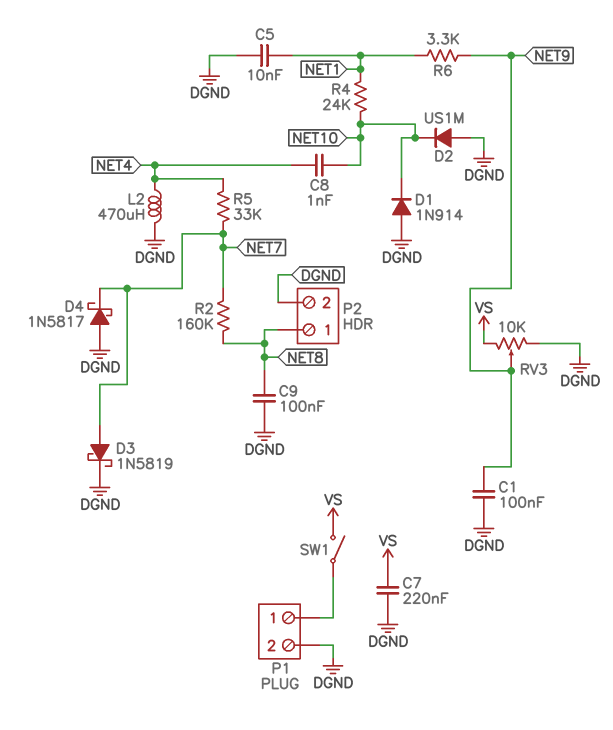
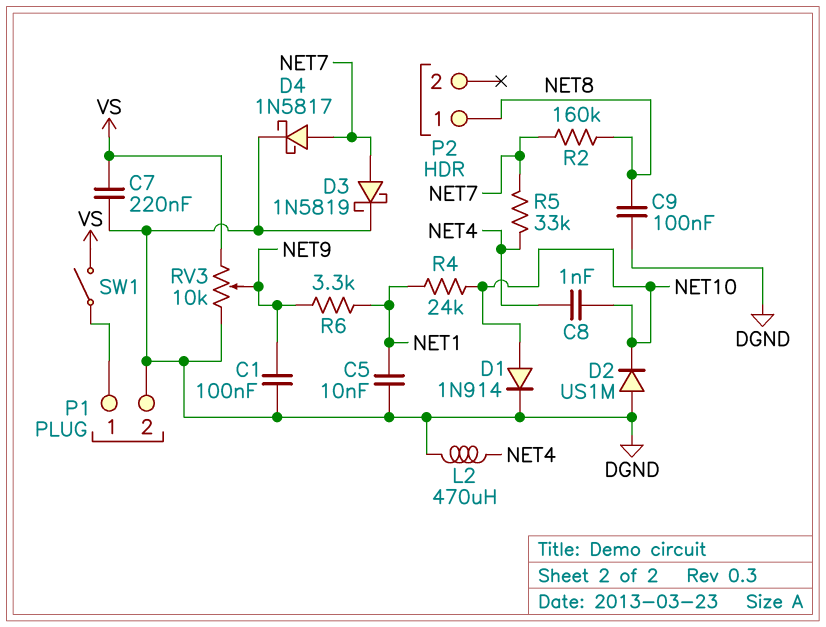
D1: diode 1N914 (A DGND, K NET10) -> diode 1N914 (A NET10, K DGND)
D4: schottky 1N5817 (A DGND, K NET7) -> schottky 1N5817 (A NET7, K DGND)
P2 pin 2: DGND -> none

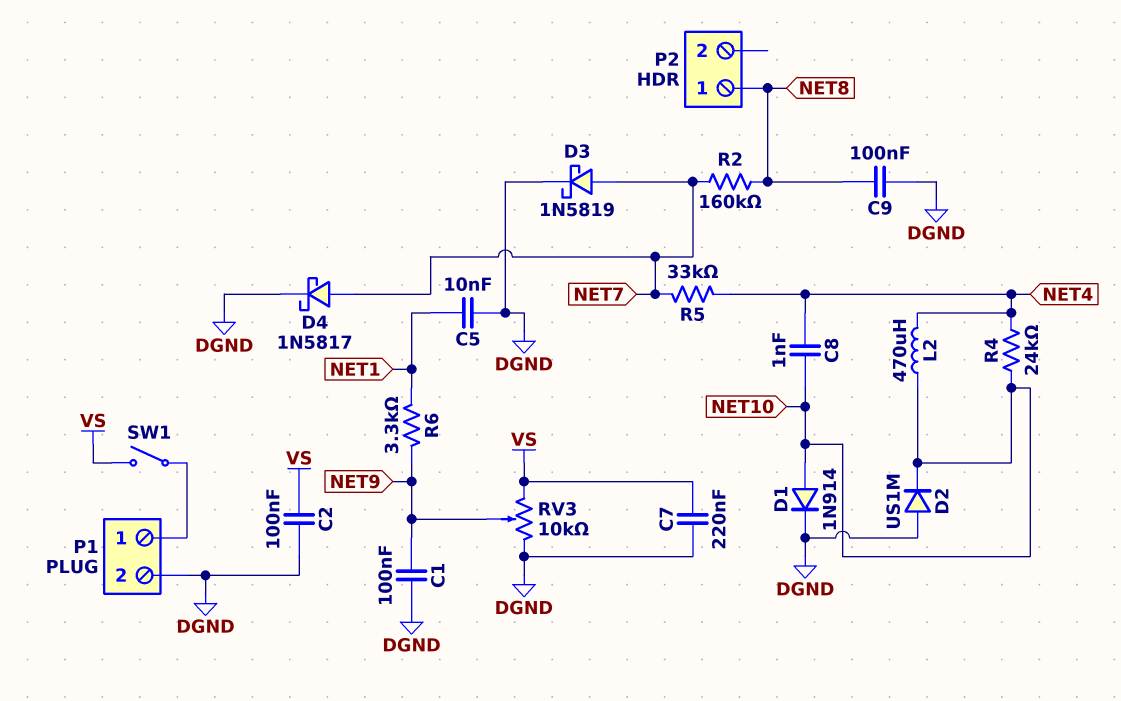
C2: none -> 100nF (DGND, VS)
L2: 470uH (DGND, NET4) -> 470uH (NET4, NET10)
R4: 24k (NET1, NET10) -> 24k (NET4, NET10)

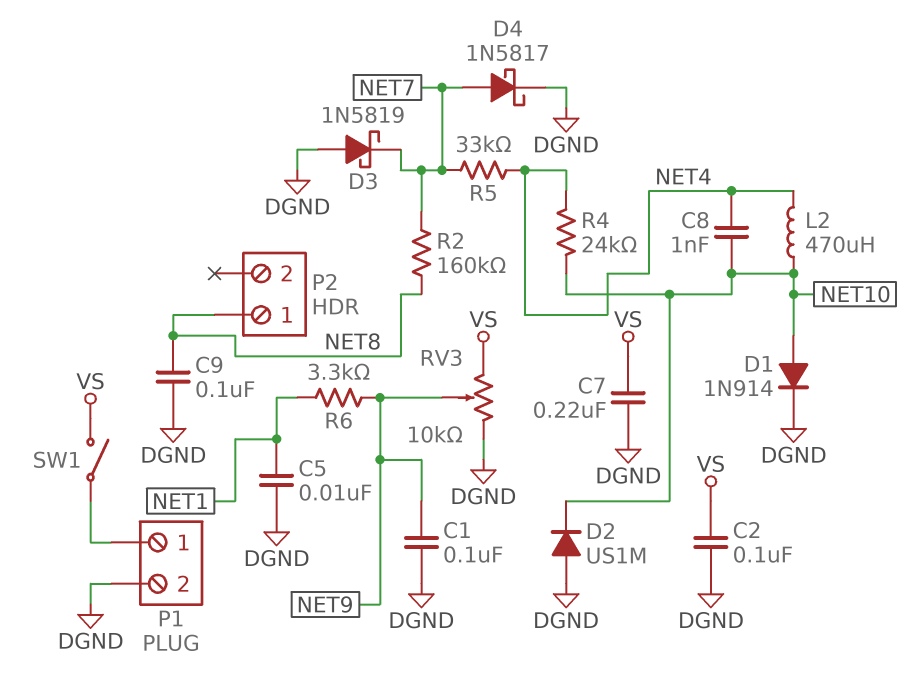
D3: schottky 1N5819 (A NET7, K DGND) -> schottky 1N5819 (A DGND, K NET7)

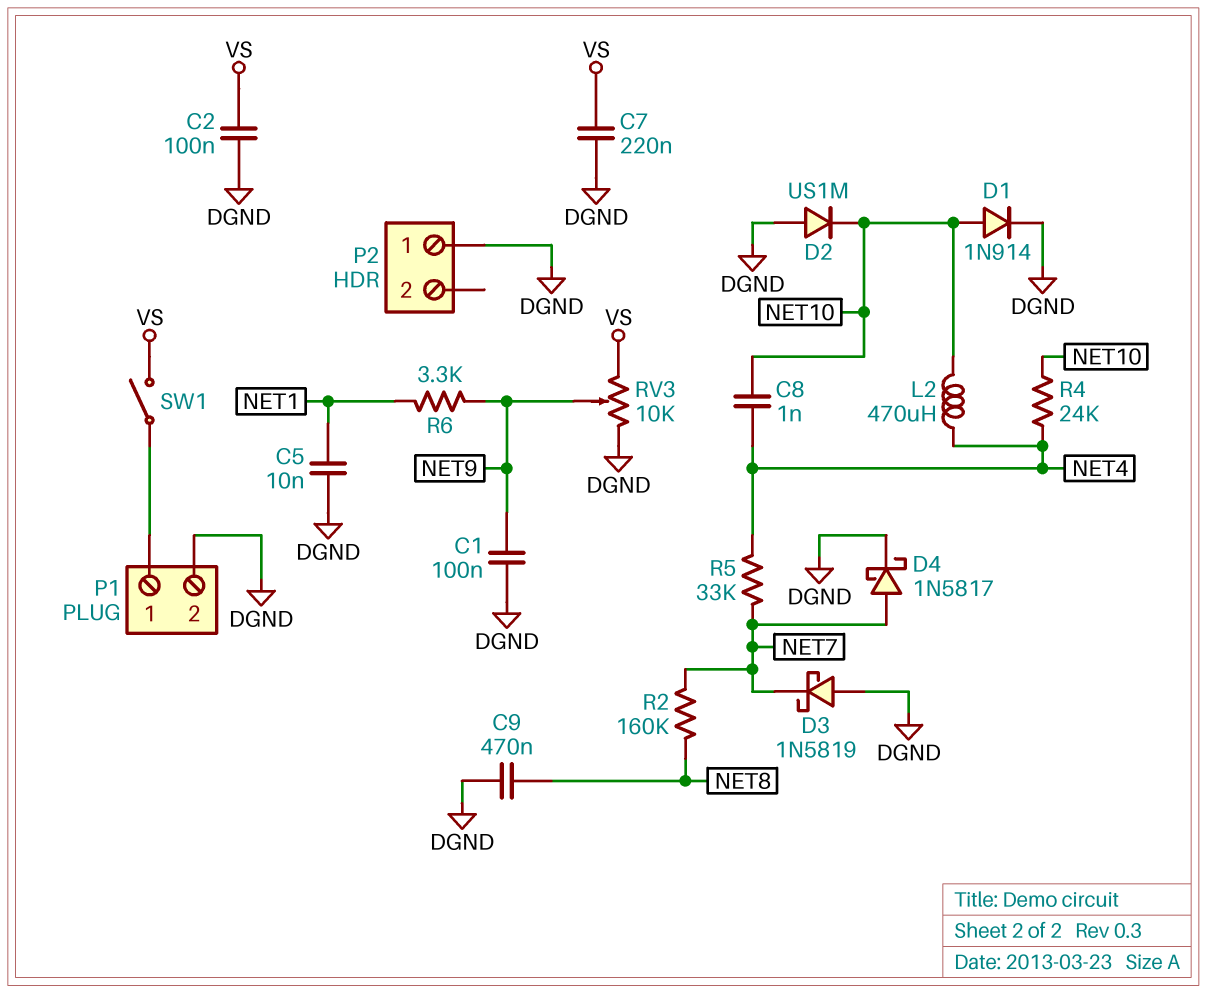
C9: 100nF (DGND, NET8) -> 470nF (DGND, NET8)
P2 pin 1: NET8 -> DGND

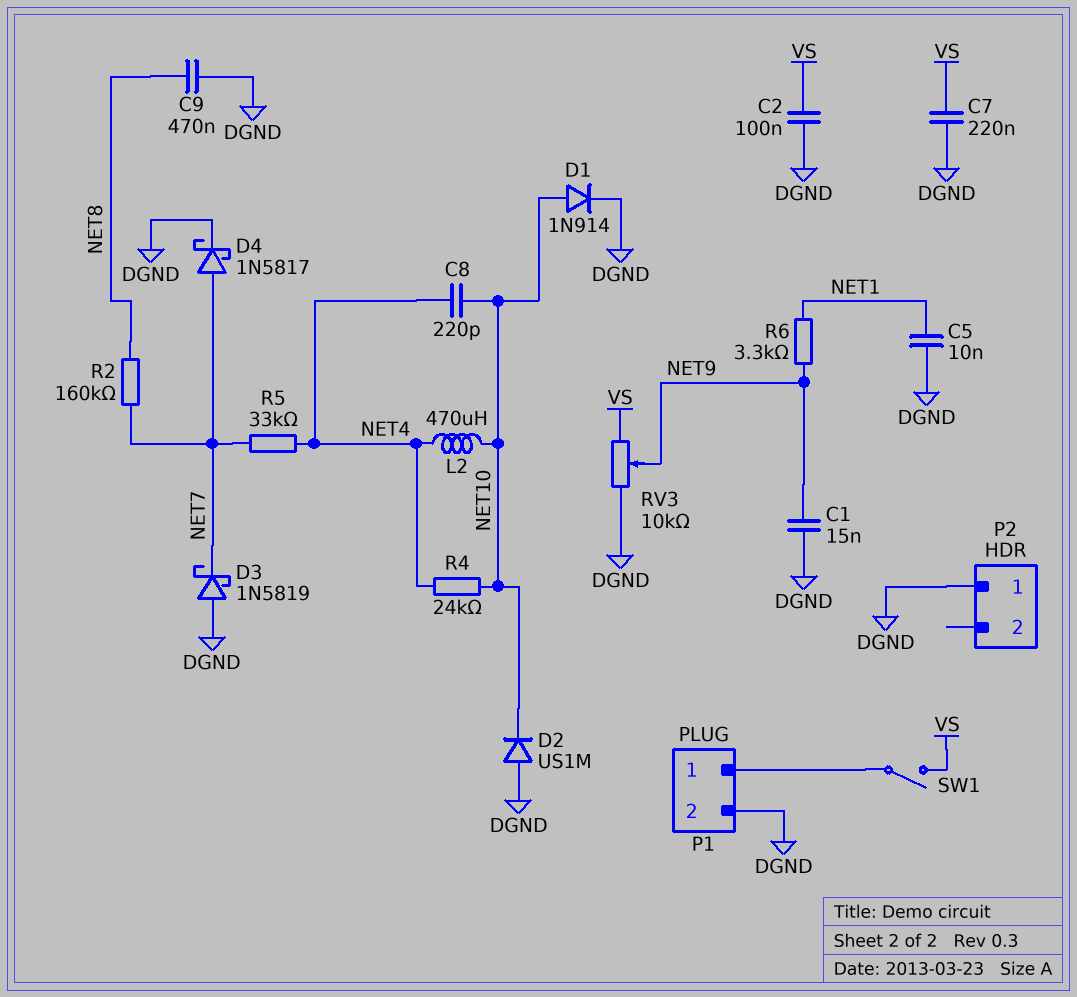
C1: 100nF (DGND, NET9) -> 15nF (DGND, NET9)
C8: 1nF (NET4, NET10) -> 220pF (NET4, NET10)

